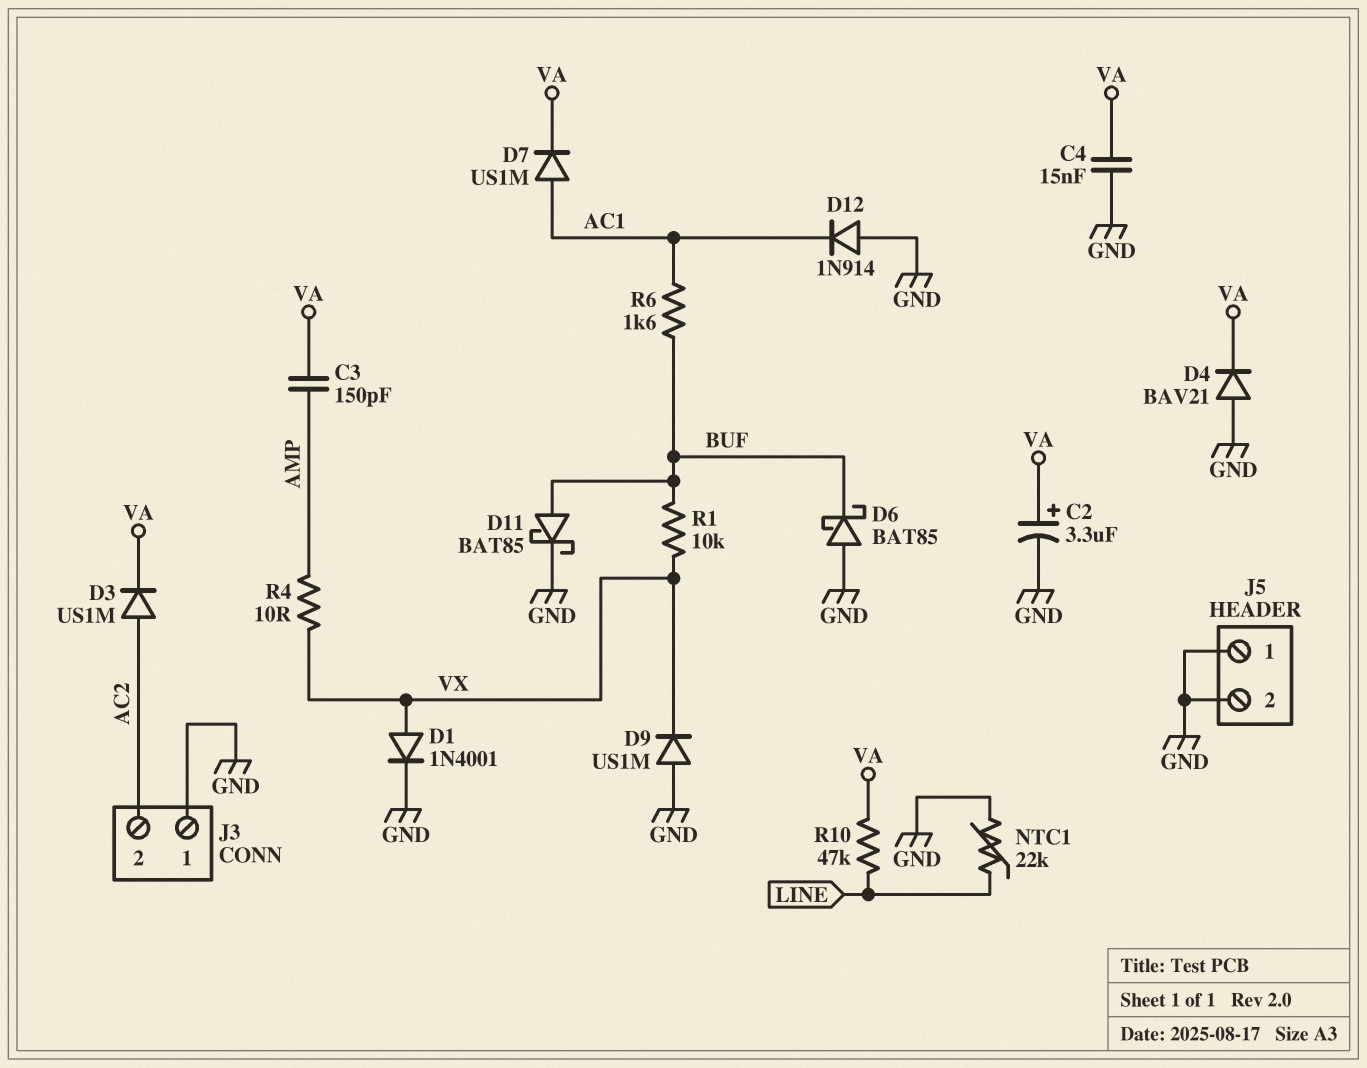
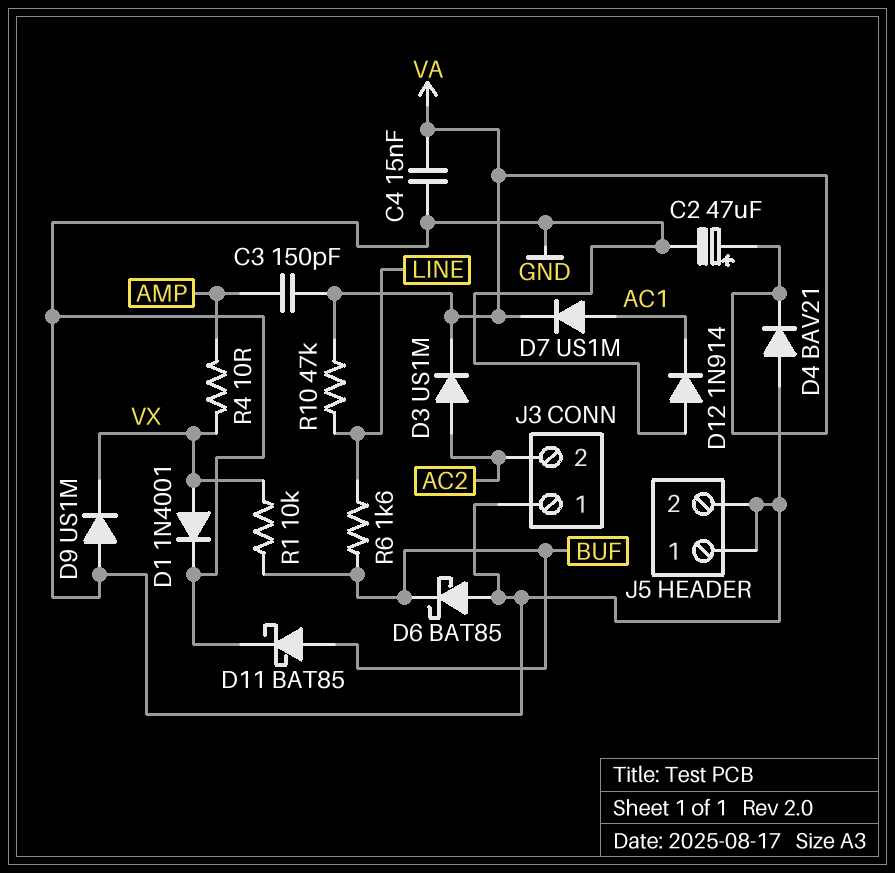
C2: 3.3uF (plus VA, minus GND) -> 47uF (plus VA, minus GND)
NTC1: 22k (GND, LINE) -> none
R6: 1.6k (AC1, BUF) -> 1.6k (BUF, LINE)

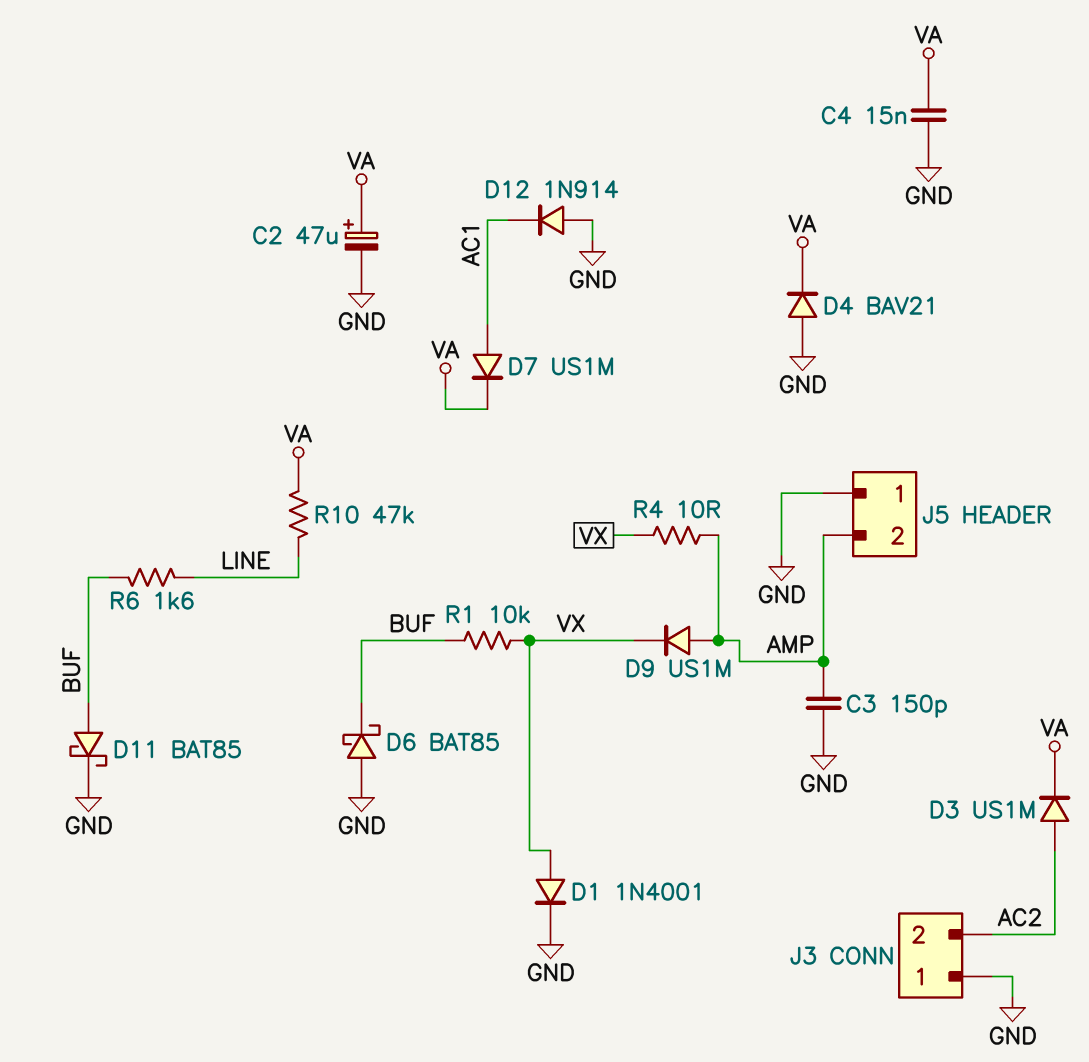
C3: 150pF (AMP, VA) -> 150pF (AMP, GND)
D9: diode US1M (A GND, K VX) -> diode US1M (A AMP, K VX)
J5 pin 2: GND -> AMP

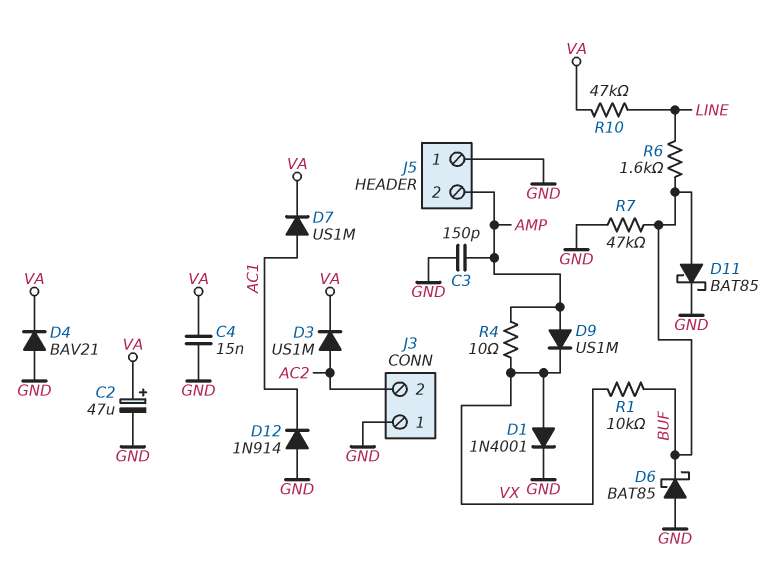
R7: none -> 47k (BUF, GND)

